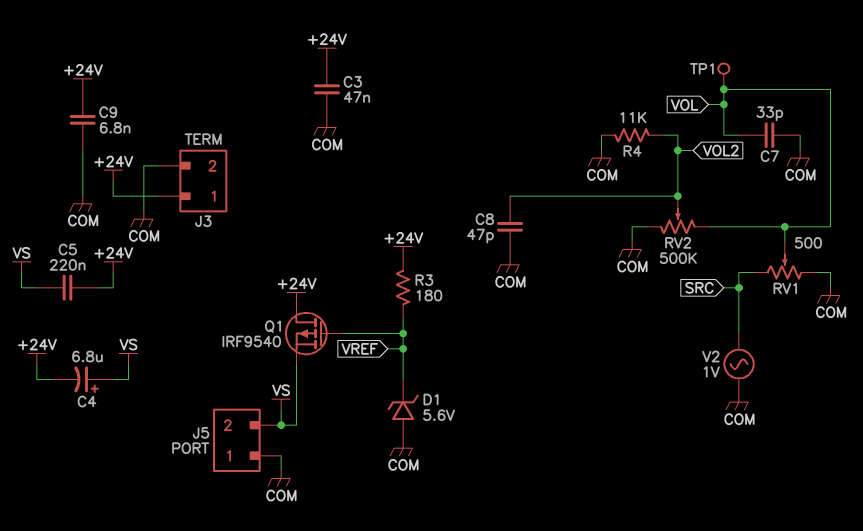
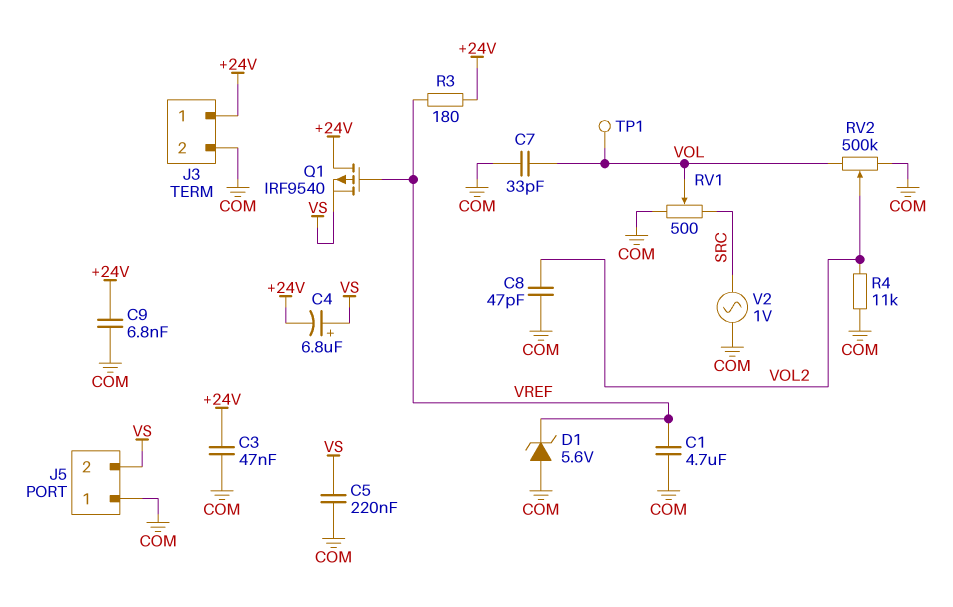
C1: none -> 4.7uF (COM, VREF)
C5: 220nF (+24V, VS) -> 220nF (COM, VS)

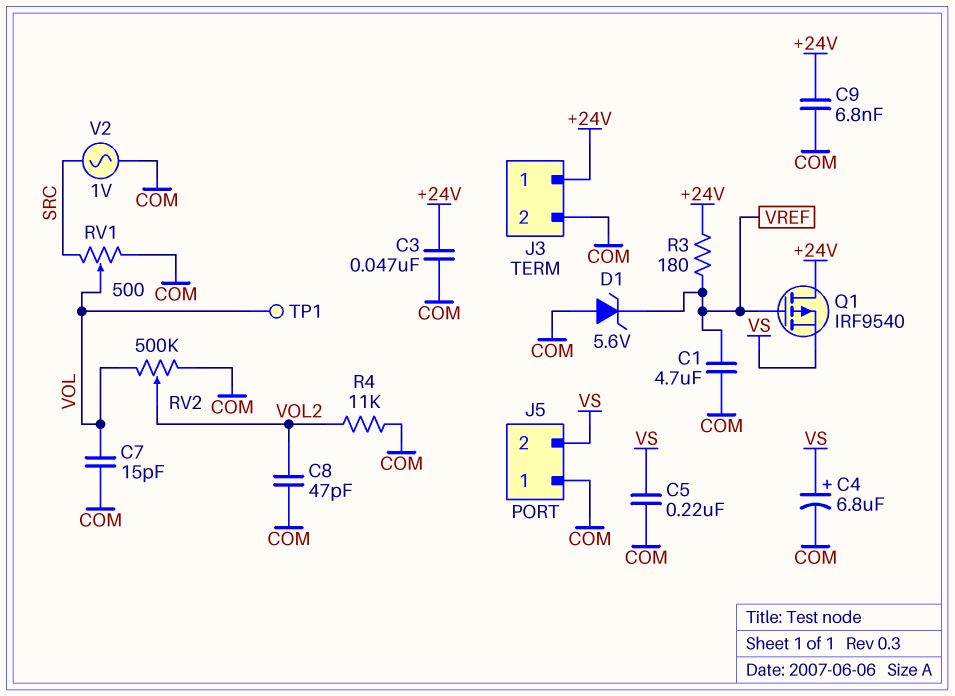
C4: 6.8uF (plus VS, minus +24V) -> 6.8uF (plus VS, minus COM)
C7: 33pF (COM, VOL) -> 15pF (COM, VOL)

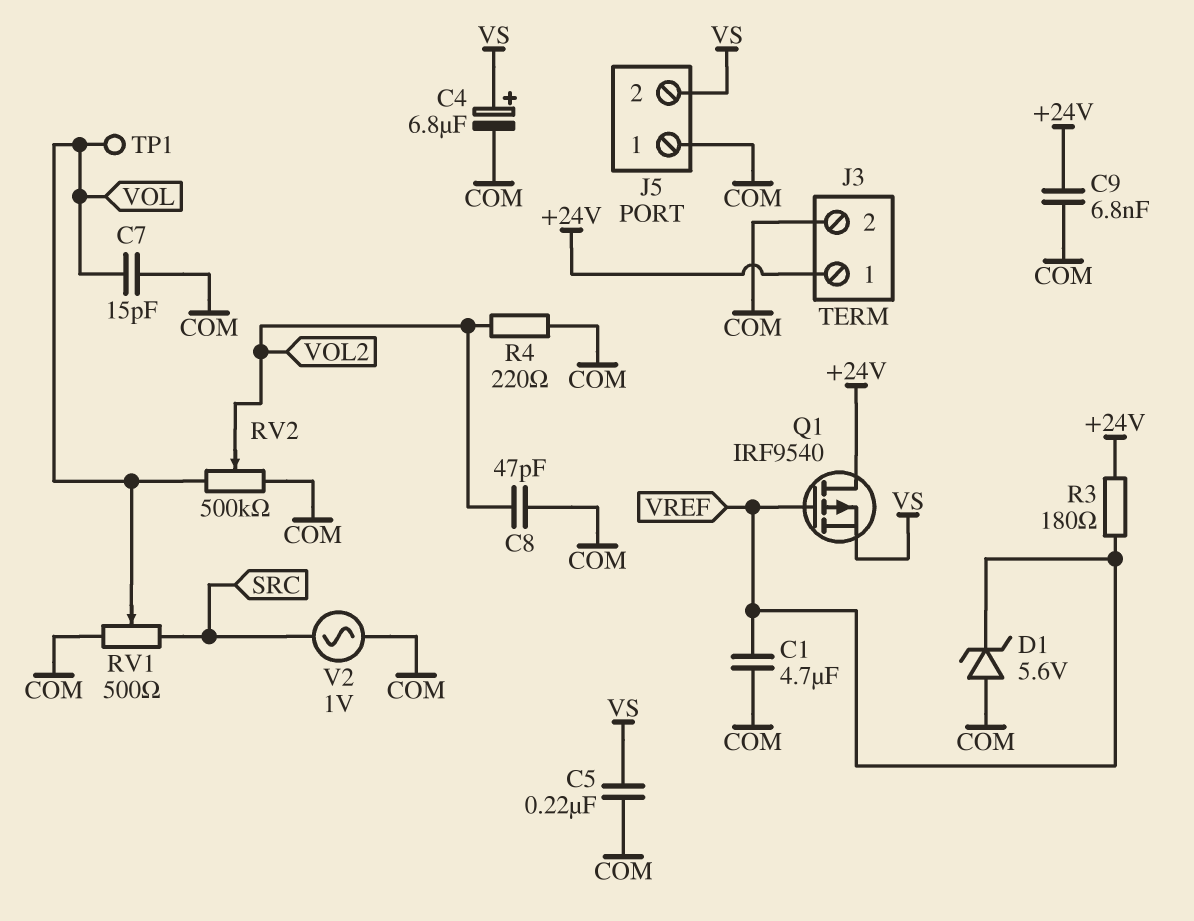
C3: 47nF (+24V, COM) -> none
R4: 11k (COM, VOL2) -> 220 (COM, VOL2)

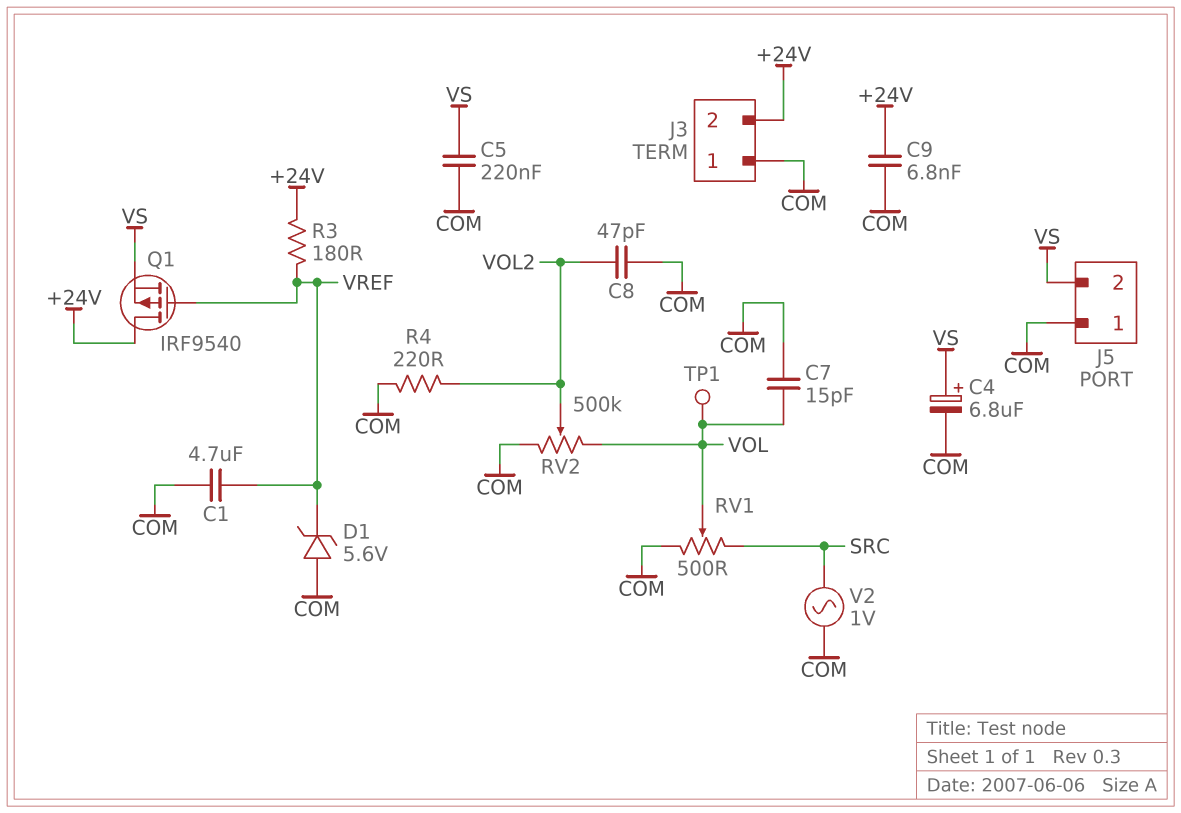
J3 pin 1: +24V -> COM
J3 pin 2: COM -> +24V

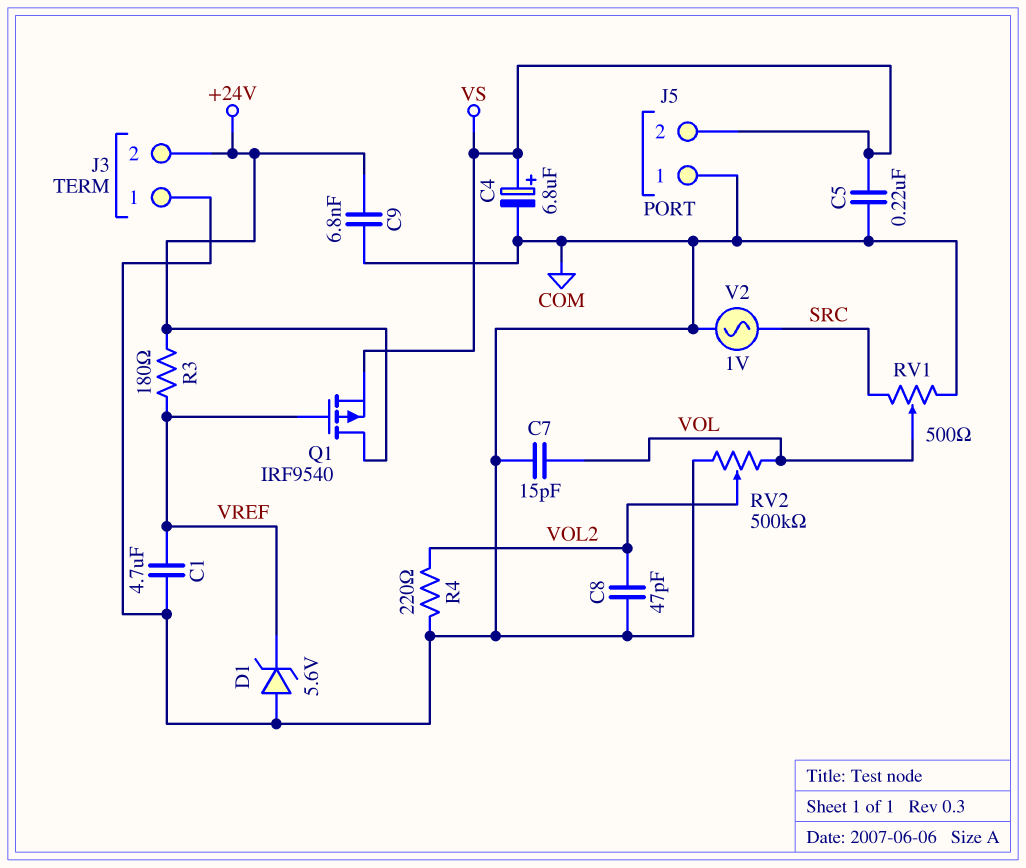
TP1: test point (VOL) -> none

